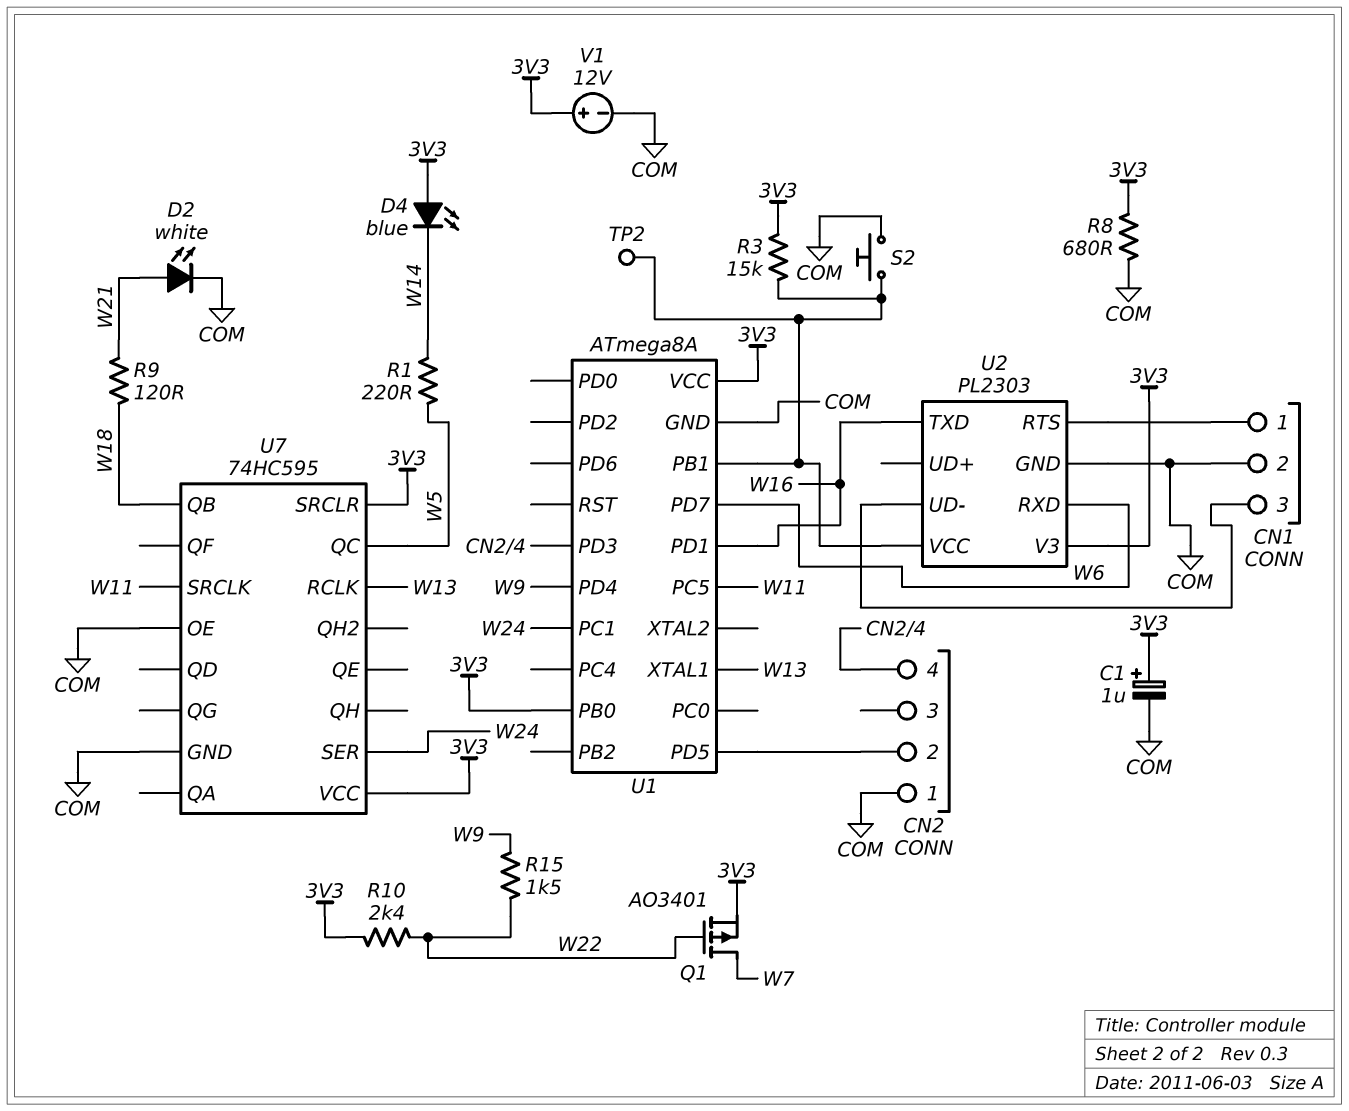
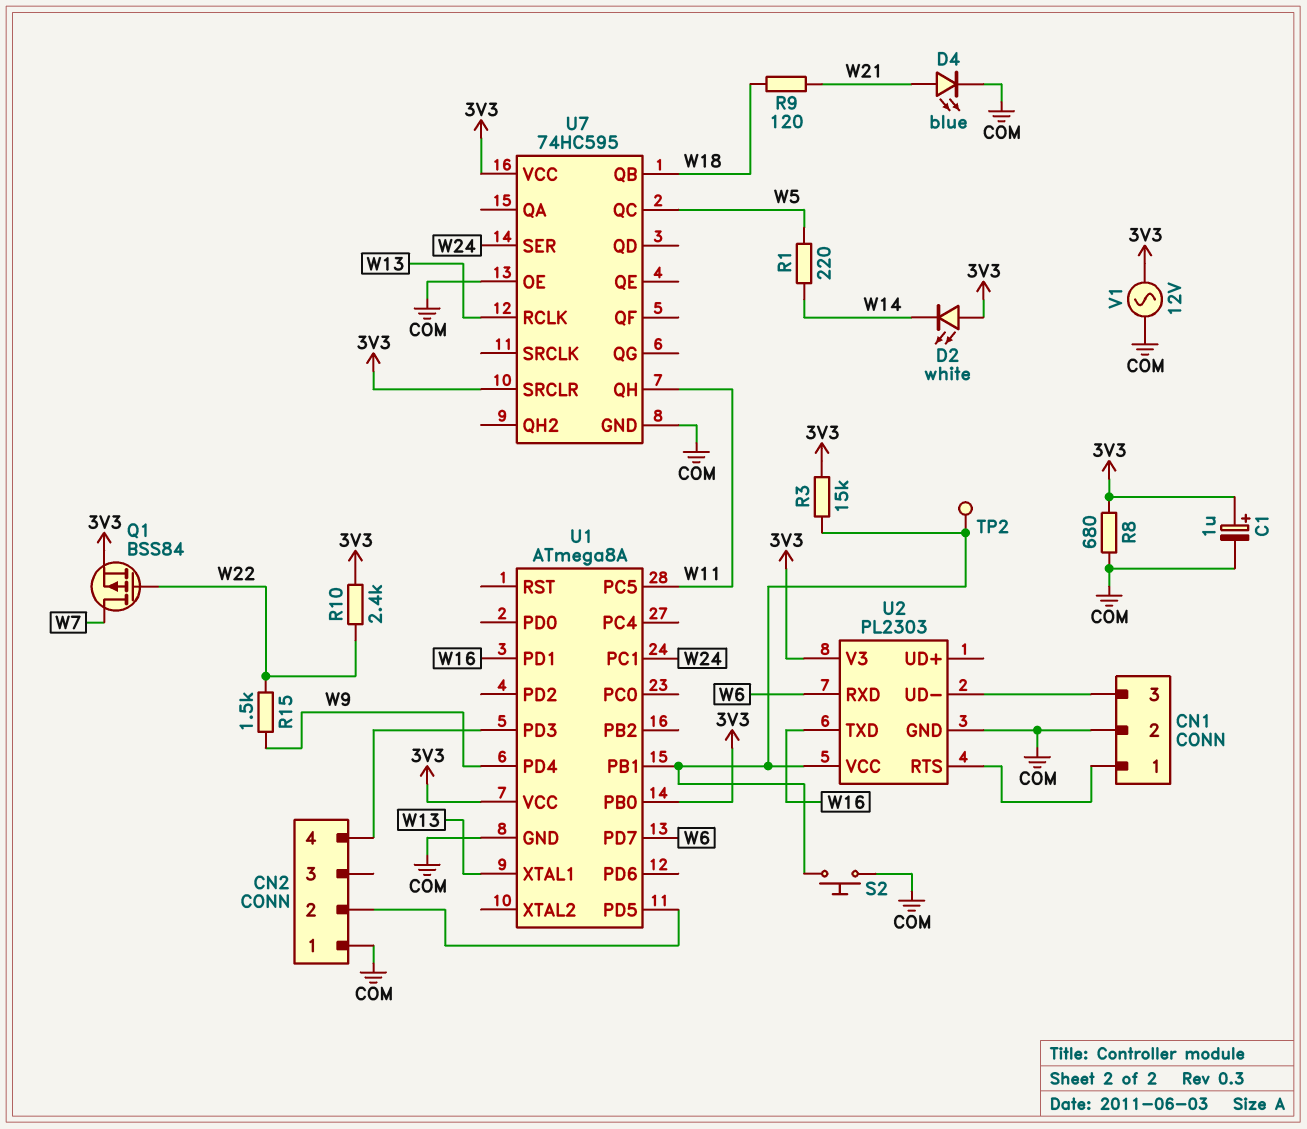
D2: LED white (A W21, K COM) -> LED white (A 3V3, K W14)
D4: LED blue (A 3V3, K W14) -> LED blue (A W21, K COM)
Q1: PMOS AO3401 (G W22, D W7, S 3V3) -> PMOS BSS84 (G W22, D W7, S 3V3)
U7 pin QH: none -> W11
U7 pin SRCLK: W11 -> none
V1: 12V (plus 3V3, minus COM) -> AC 12V (3V3, COM)

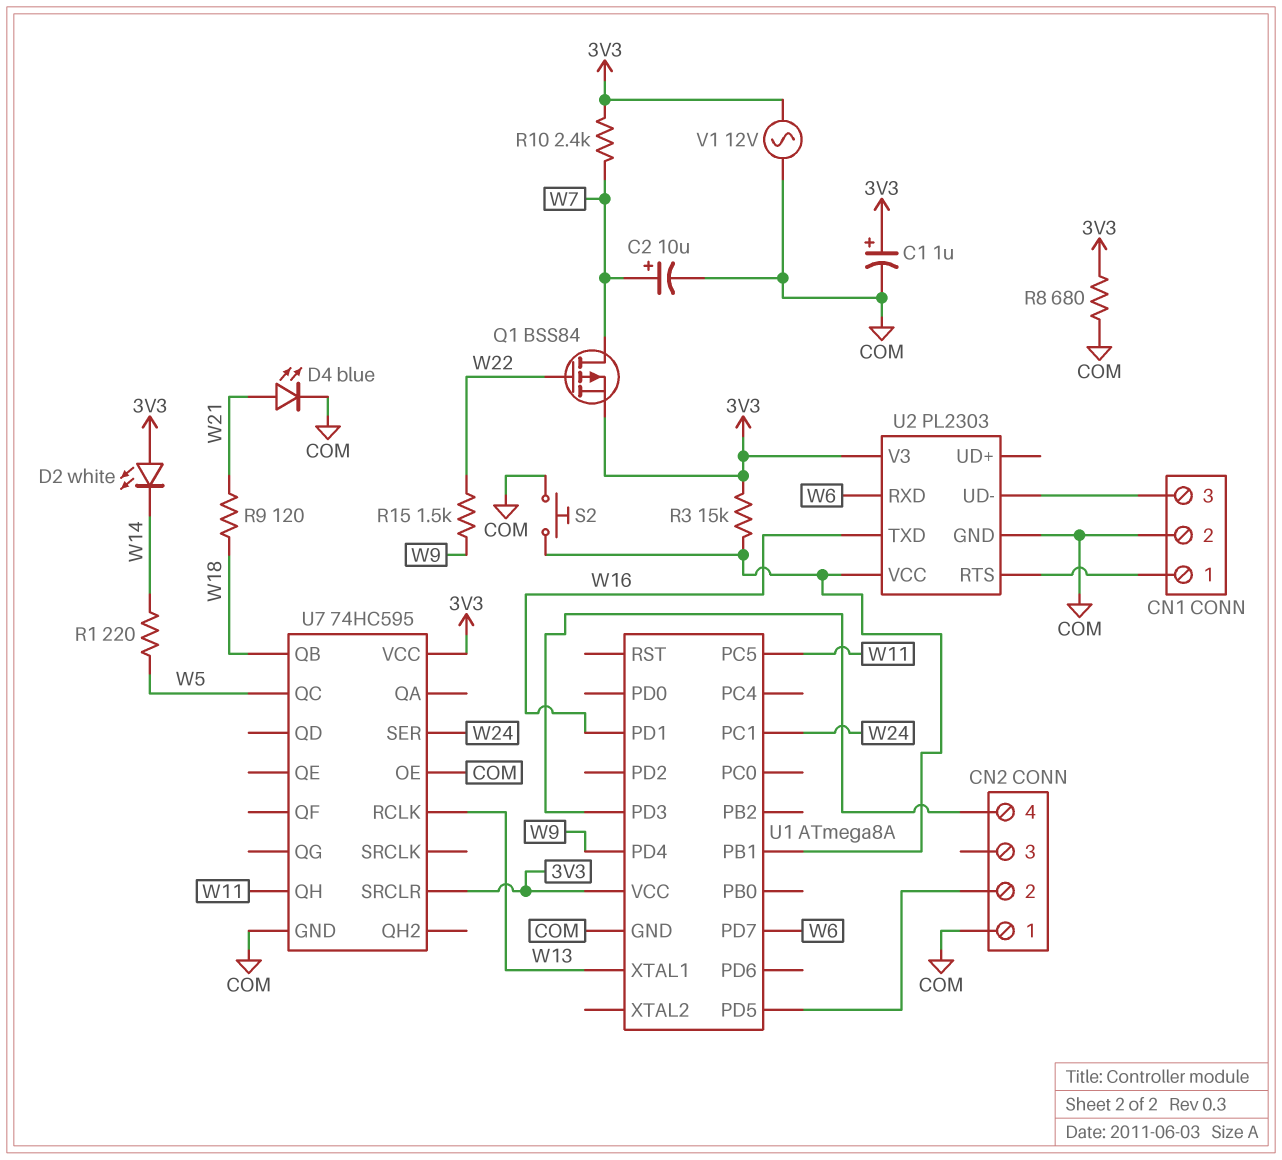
C2: none -> 10uF (plus W7, minus COM)
R10: 2.4k (3V3, W22) -> 2.4k (3V3, W7)
TP2: test point (U1/PB1) -> none
U1 pin PB0: 3V3 -> none

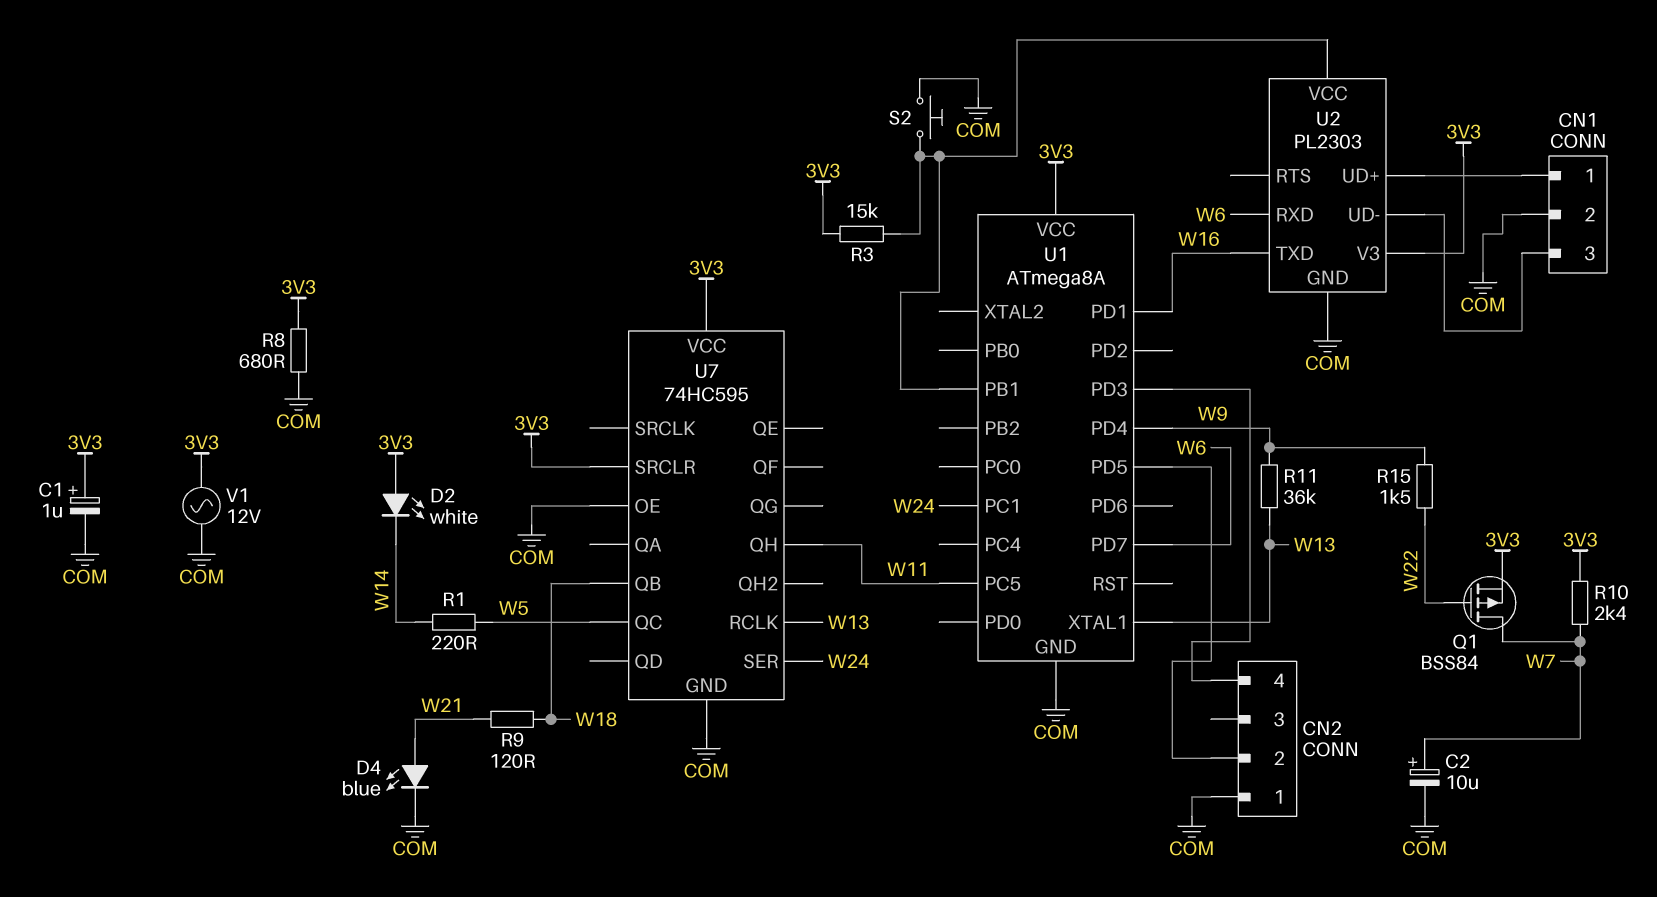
R11: none -> 36k (W9, W13)
U2 pin RTS: CN1/1 -> none
U2 pin UD+: none -> CN1/1

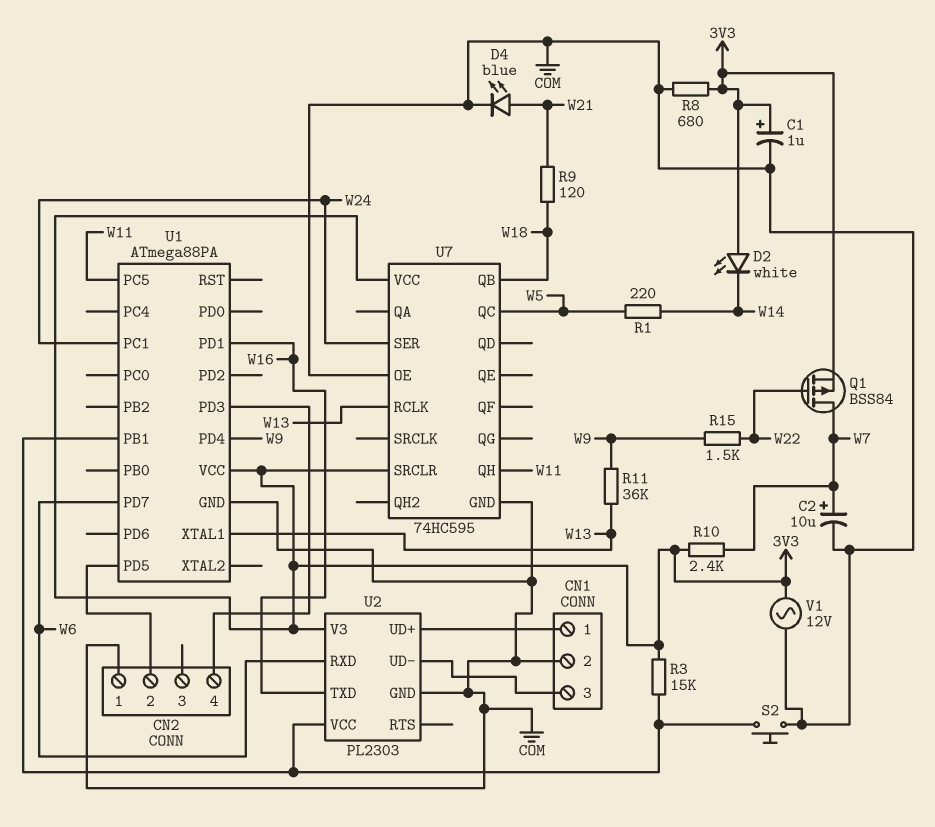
U1: ATmega8A -> ATmega88PA

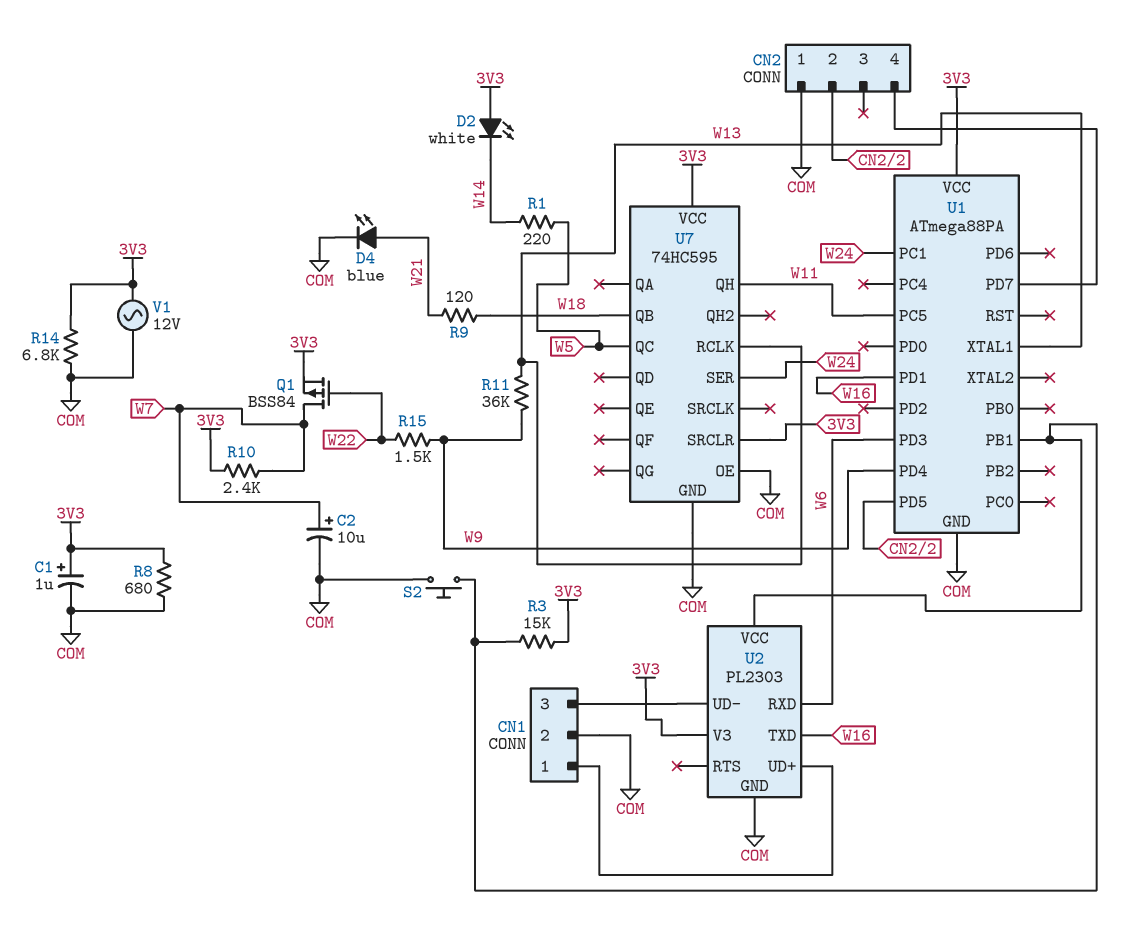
R14: none -> 6.8k (3V3, COM)
U1 pin PD3: CN2/4 -> W6
U1 pin PD7: W6 -> CN2/4

